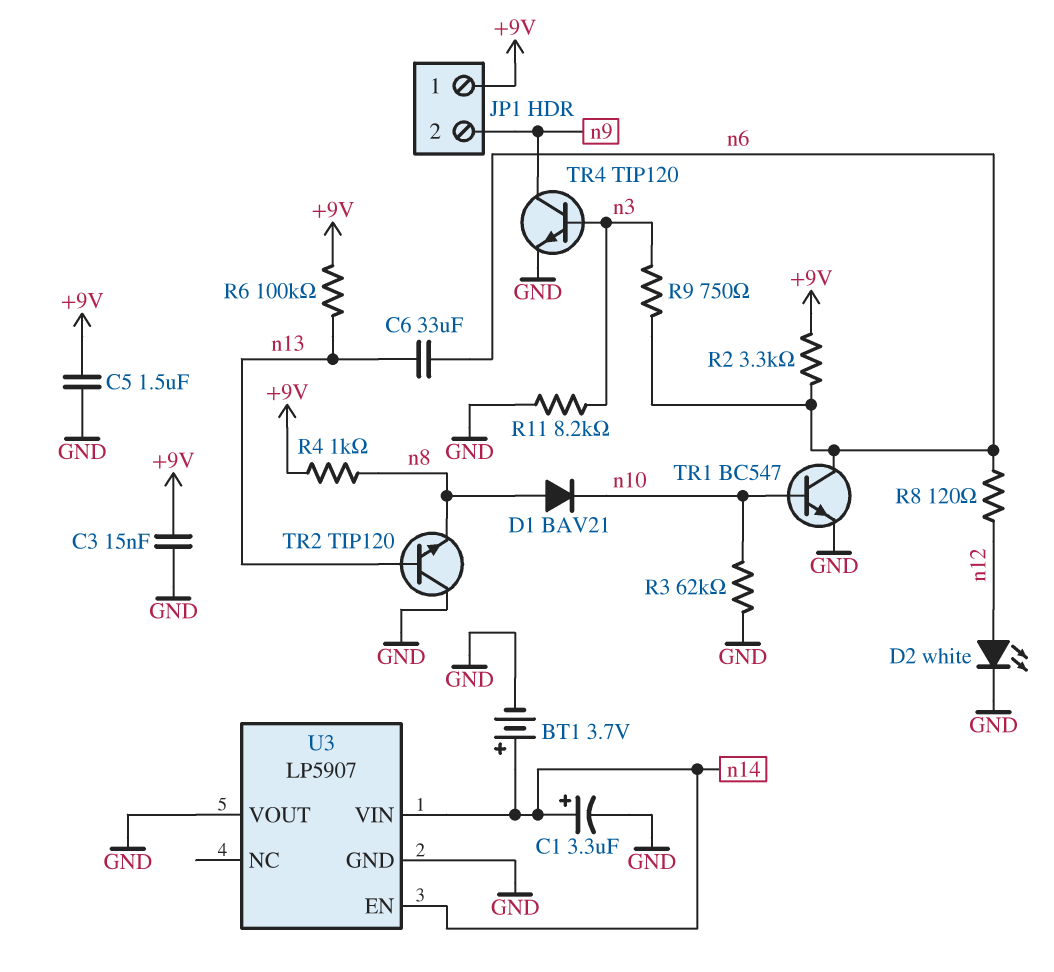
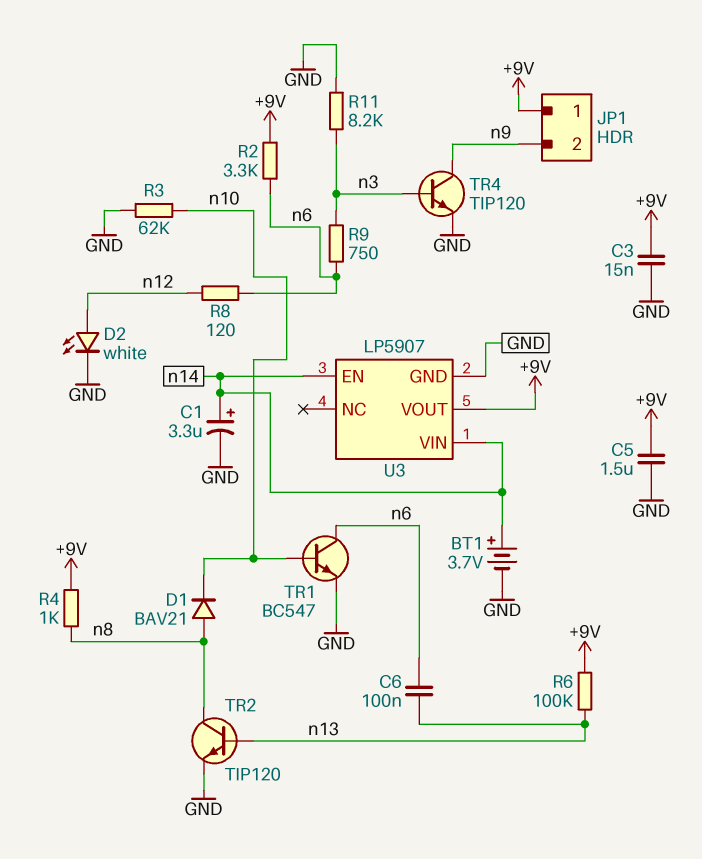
C6: 33uF (n6, n13) -> 100nF (n6, n13)
TR2: NPN TIP120 (B n13, C GND, E n8) -> NPN TIP120 (B n13, C n8, E GND)
U3 pin VOUT: GND -> +9V

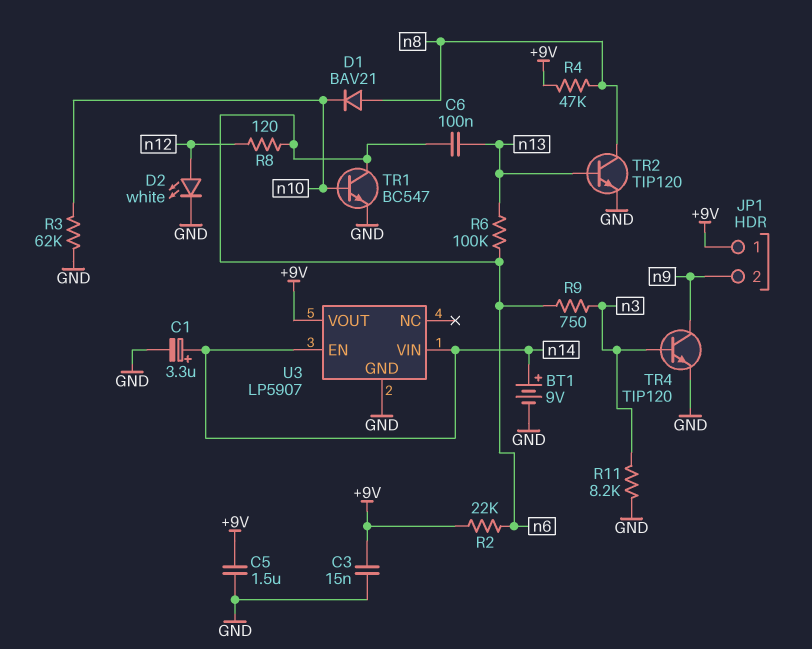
BT1: 3.7V (plus n14, minus GND) -> 9V (plus n14, minus GND)
R2: 3.3k (+9V, n6) -> 22k (+9V, n6)
R4: 1k (+9V, n8) -> 47k (+9V, n8)
R6: 100k (+9V, n13) -> 100k (n6, n13)

